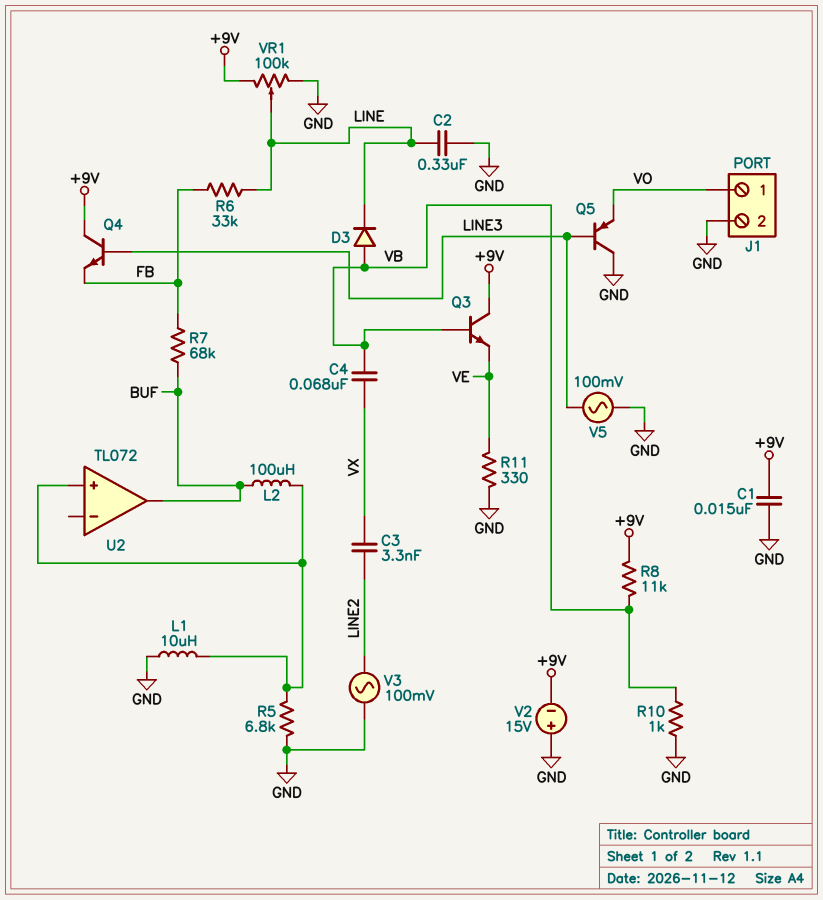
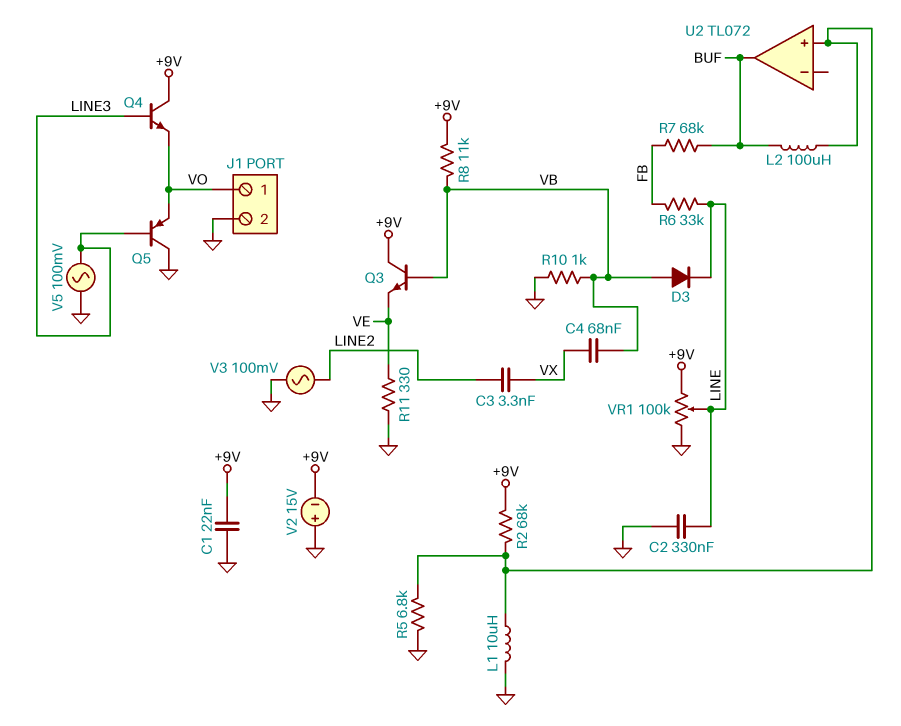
C1: 15nF (+9V, GND) -> 22nF (+9V, GND)
Q4: NPN (B LINE3, C +9V, E FB) -> NPN (B LINE3, C +9V, E VO)
R2: none -> 68k (+9V, U2/in+)

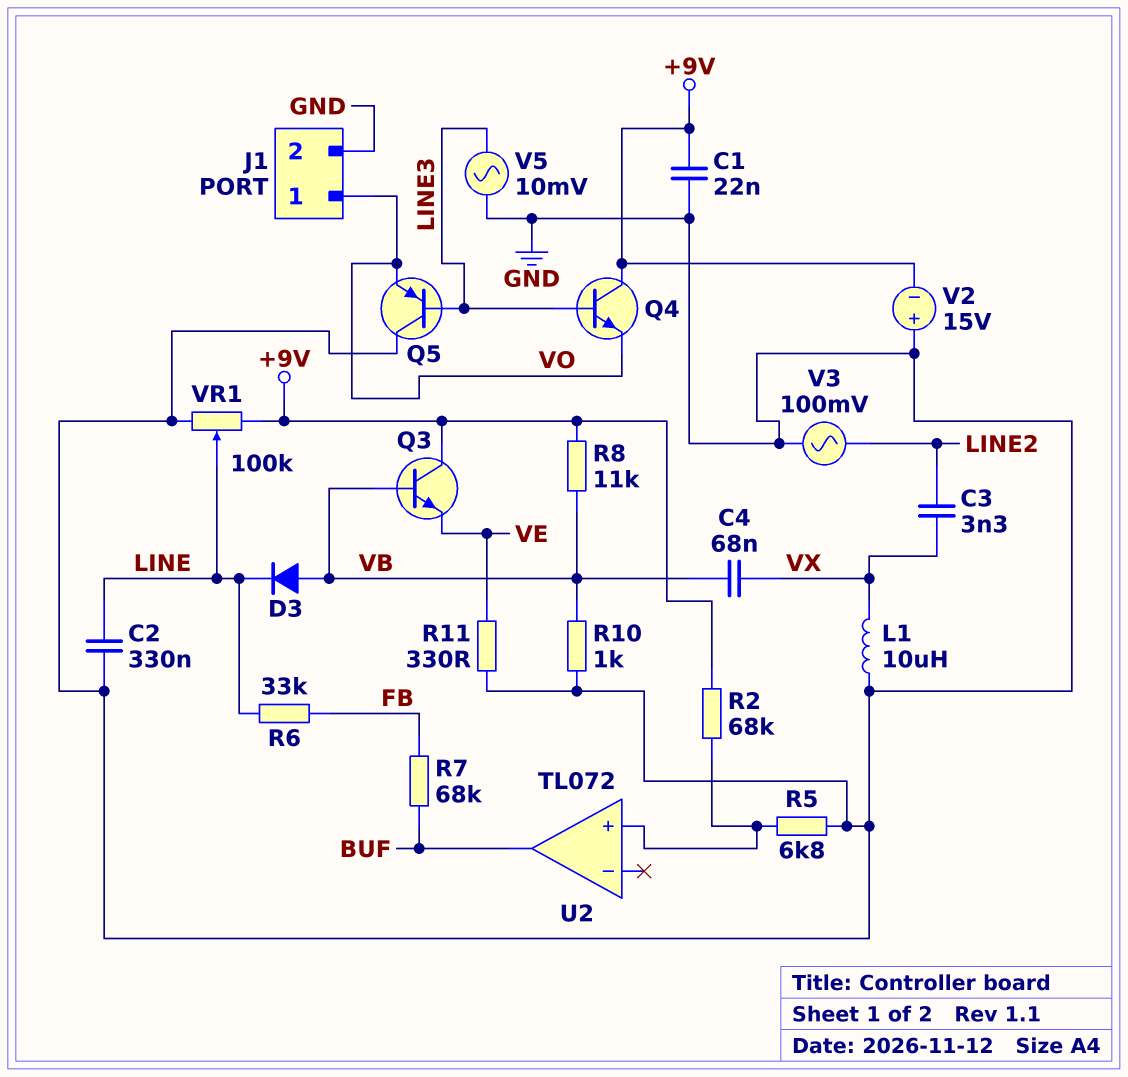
L1: 10uH (GND, U2/in+) -> 10uH (GND, VX)
L2: 100uH (BUF, U2/in+) -> none
V5: AC 100mV (GND, LINE3) -> AC 10mV (GND, LINE3)

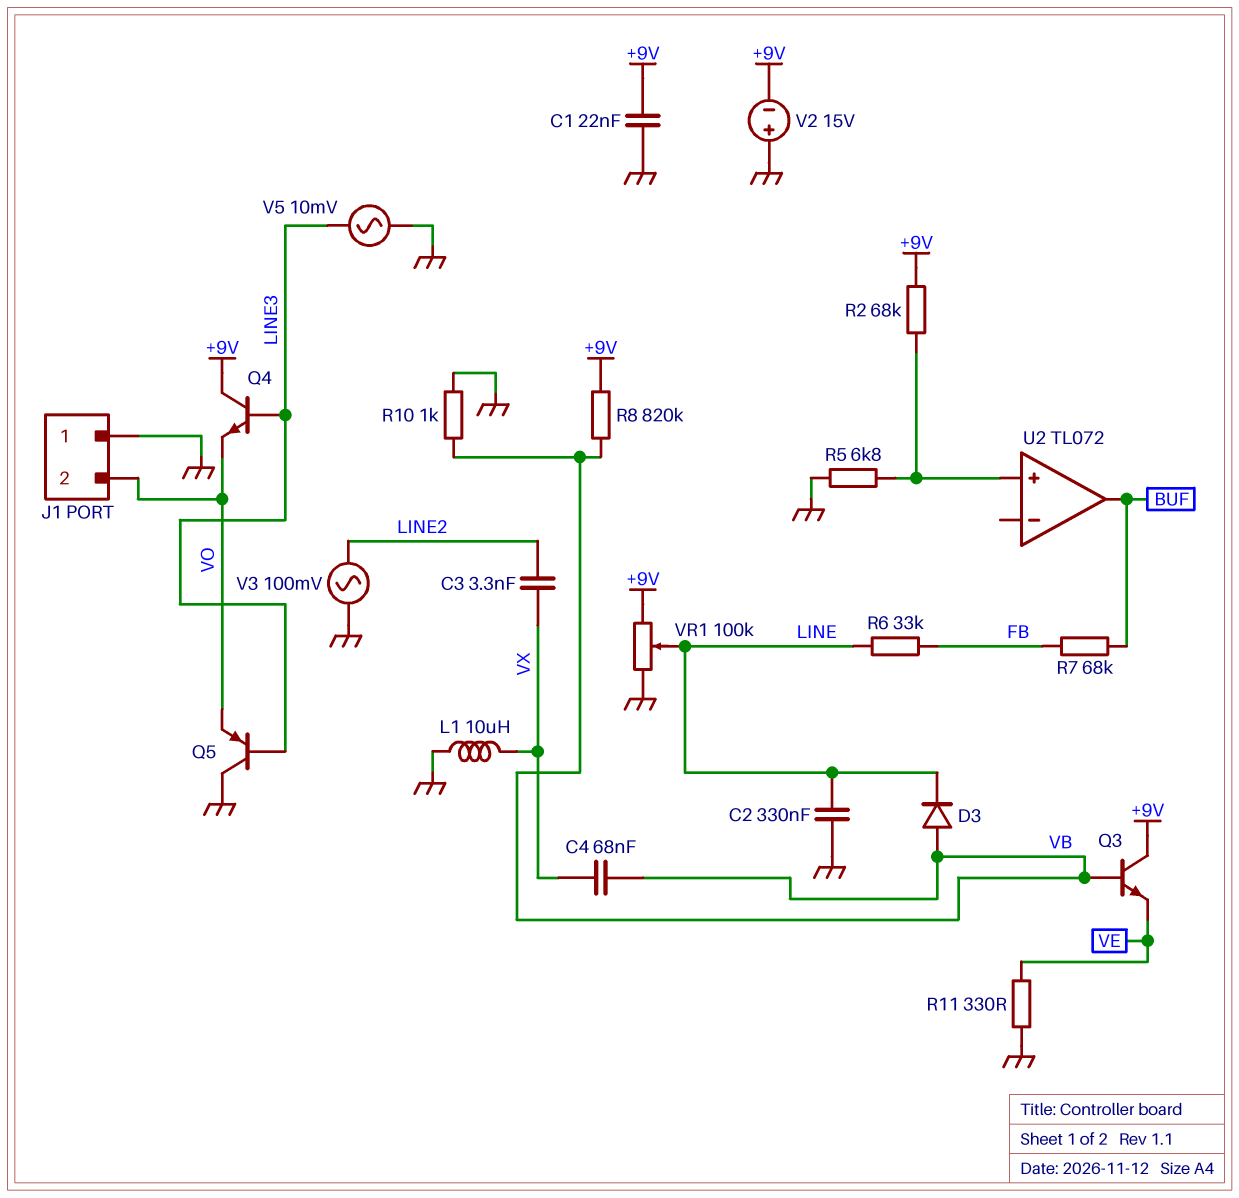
J1 pin 1: VO -> GND
J1 pin 2: GND -> VO
R8: 11k (+9V, VB) -> 820k (+9V, VB)

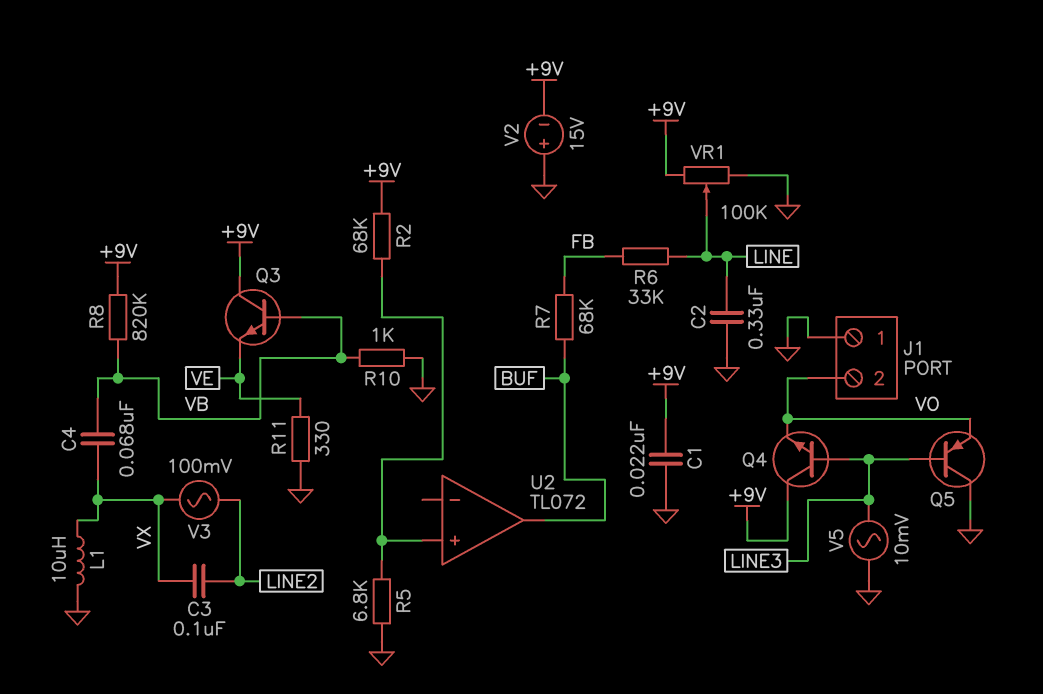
C3: 3.3nF (LINE2, VX) -> 100nF (LINE2, VX)
D3: diode (A VB, K LINE) -> none
V3: AC 100mV (GND, LINE2) -> AC 100mV (LINE2, VX)

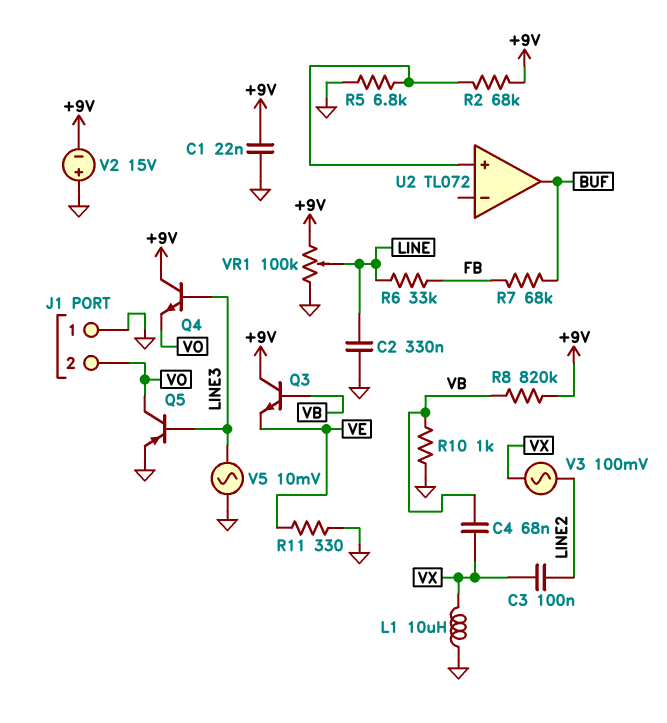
Q5: PNP (B LINE3, C GND, E VO) -> PNP (B LINE3, C VO, E GND)

